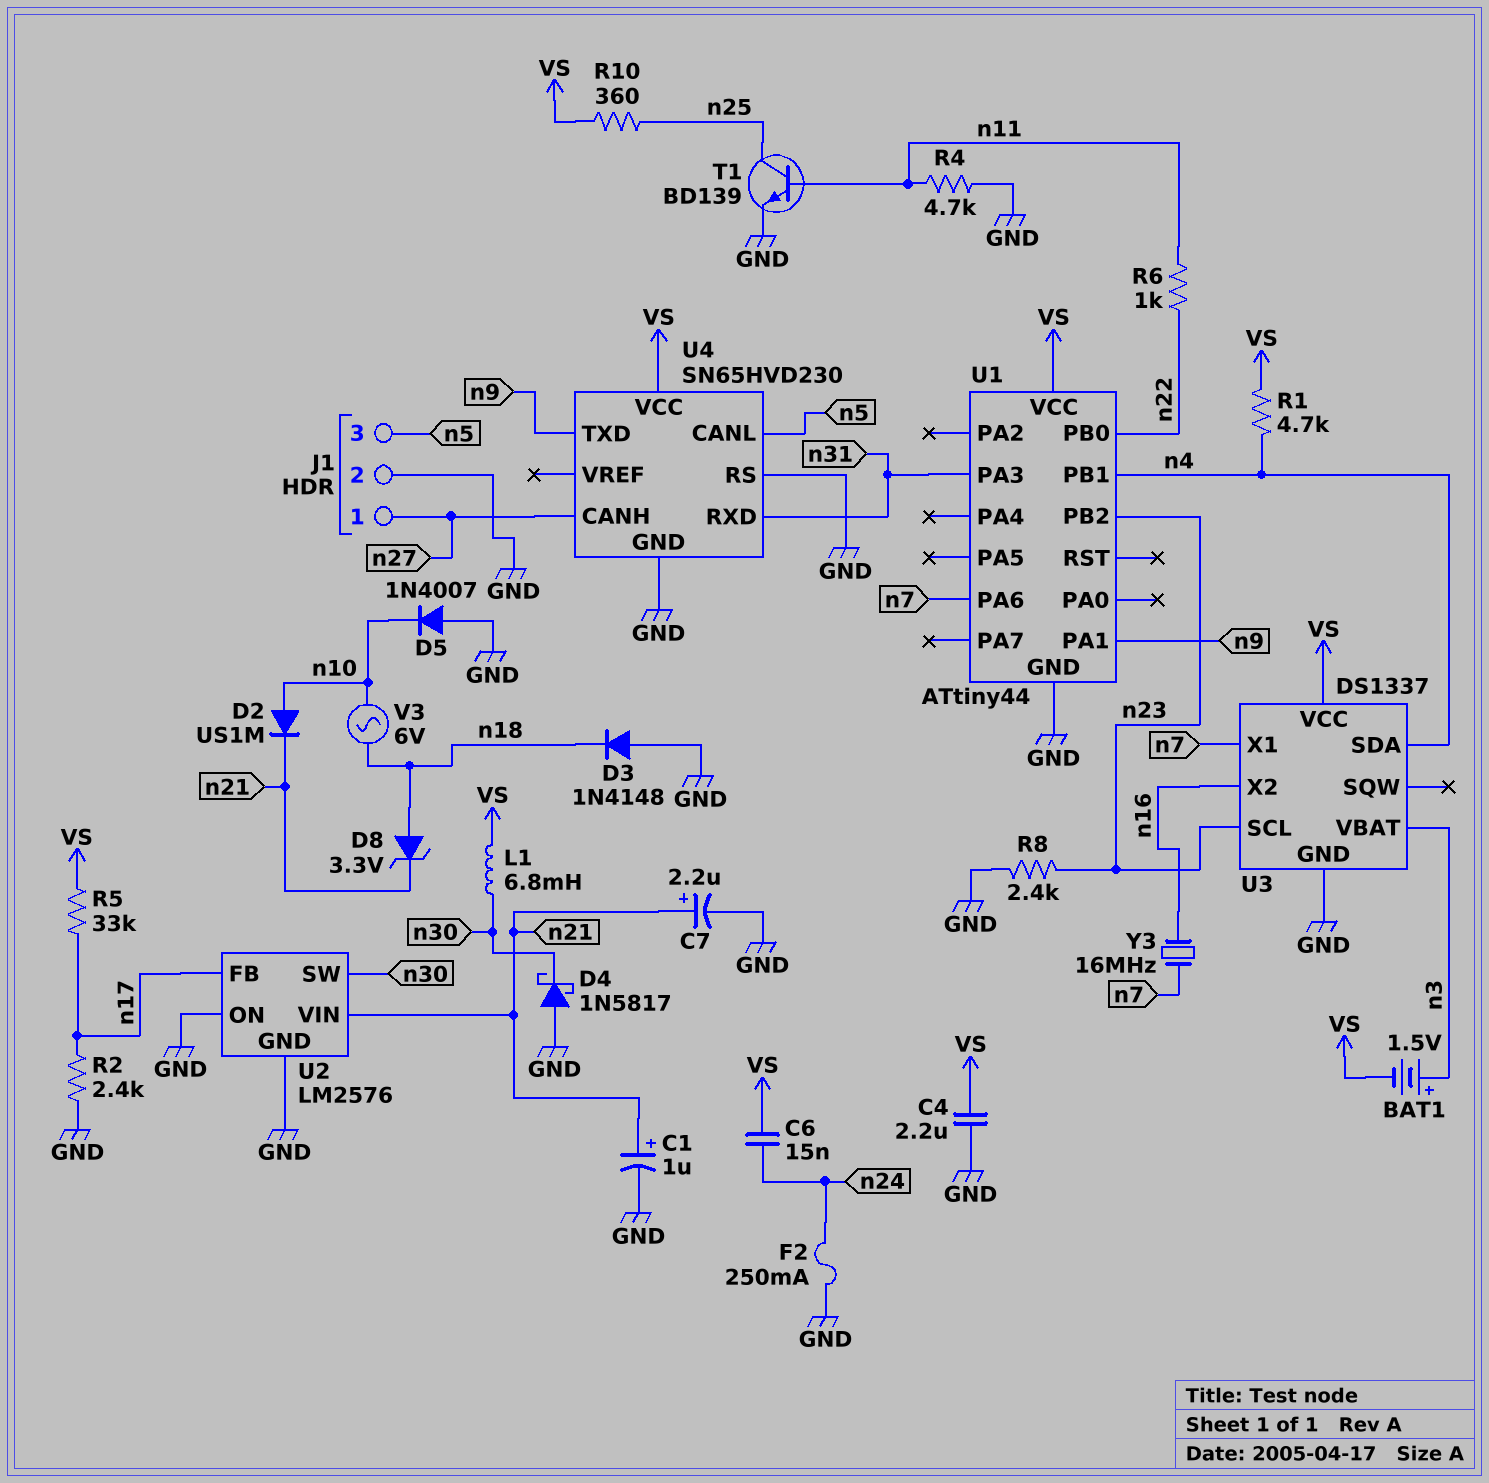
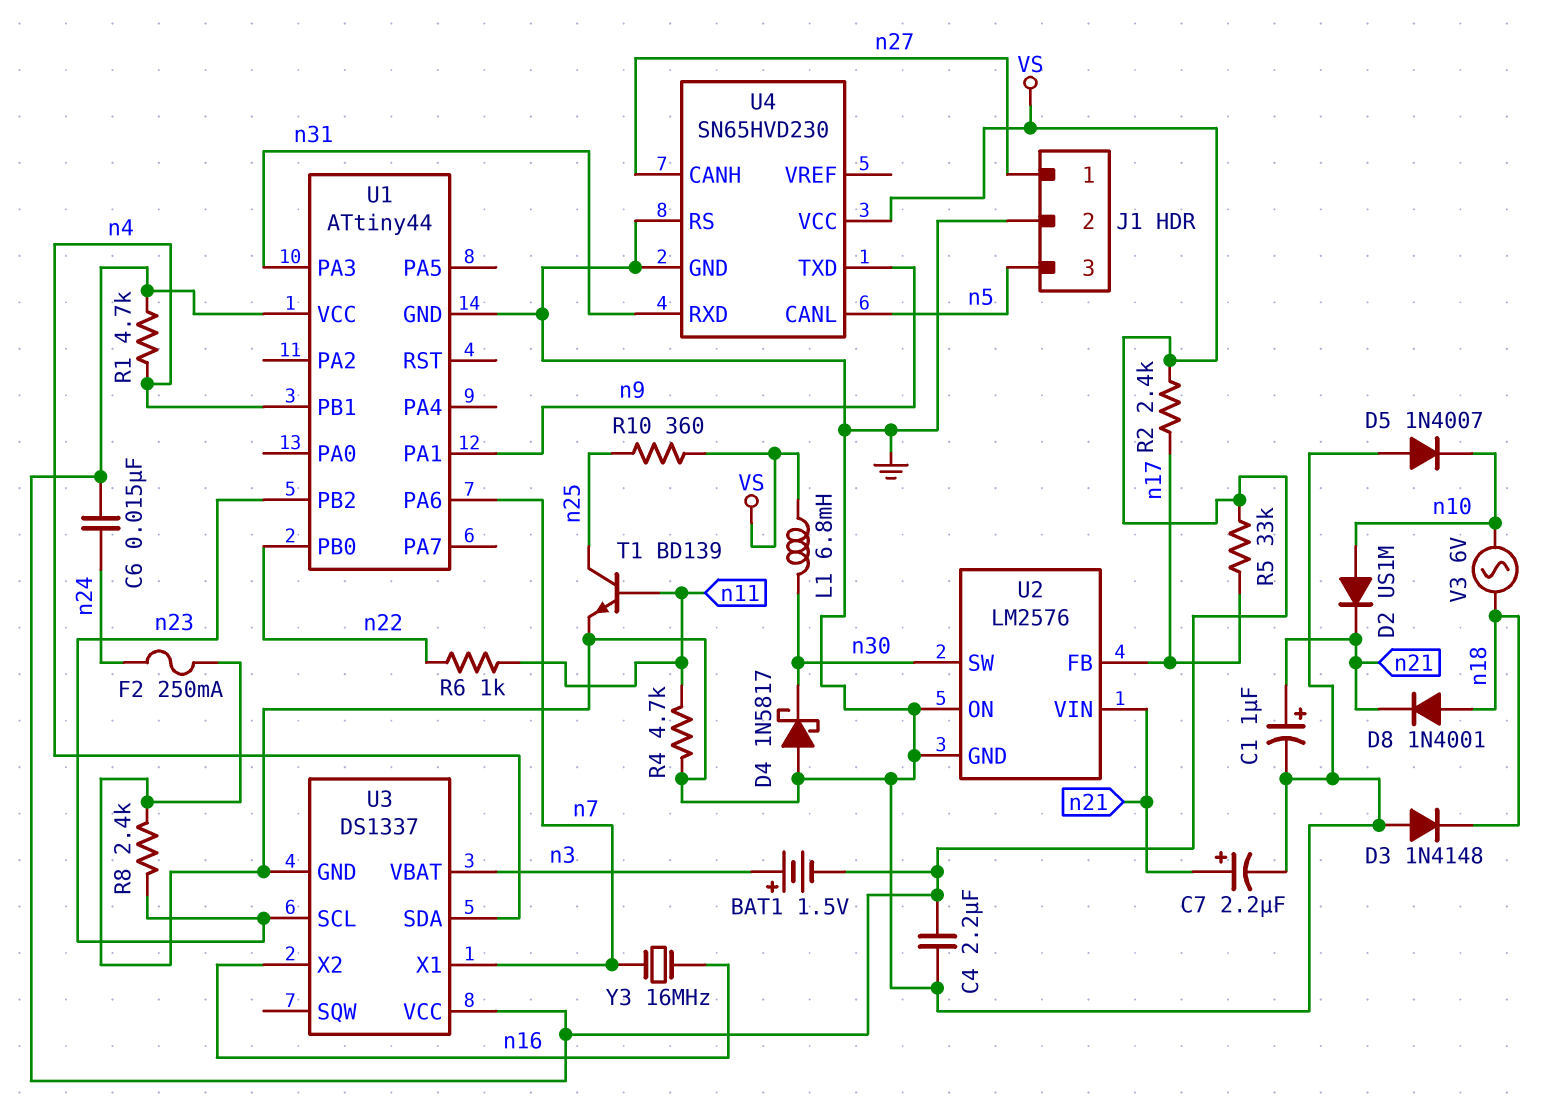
D8: zener 3.3V (A n18, K n21) -> diode 1N4001 (A n18, K n21)
R2: 2.4k (GND, n17) -> 2.4k (VS, n17)

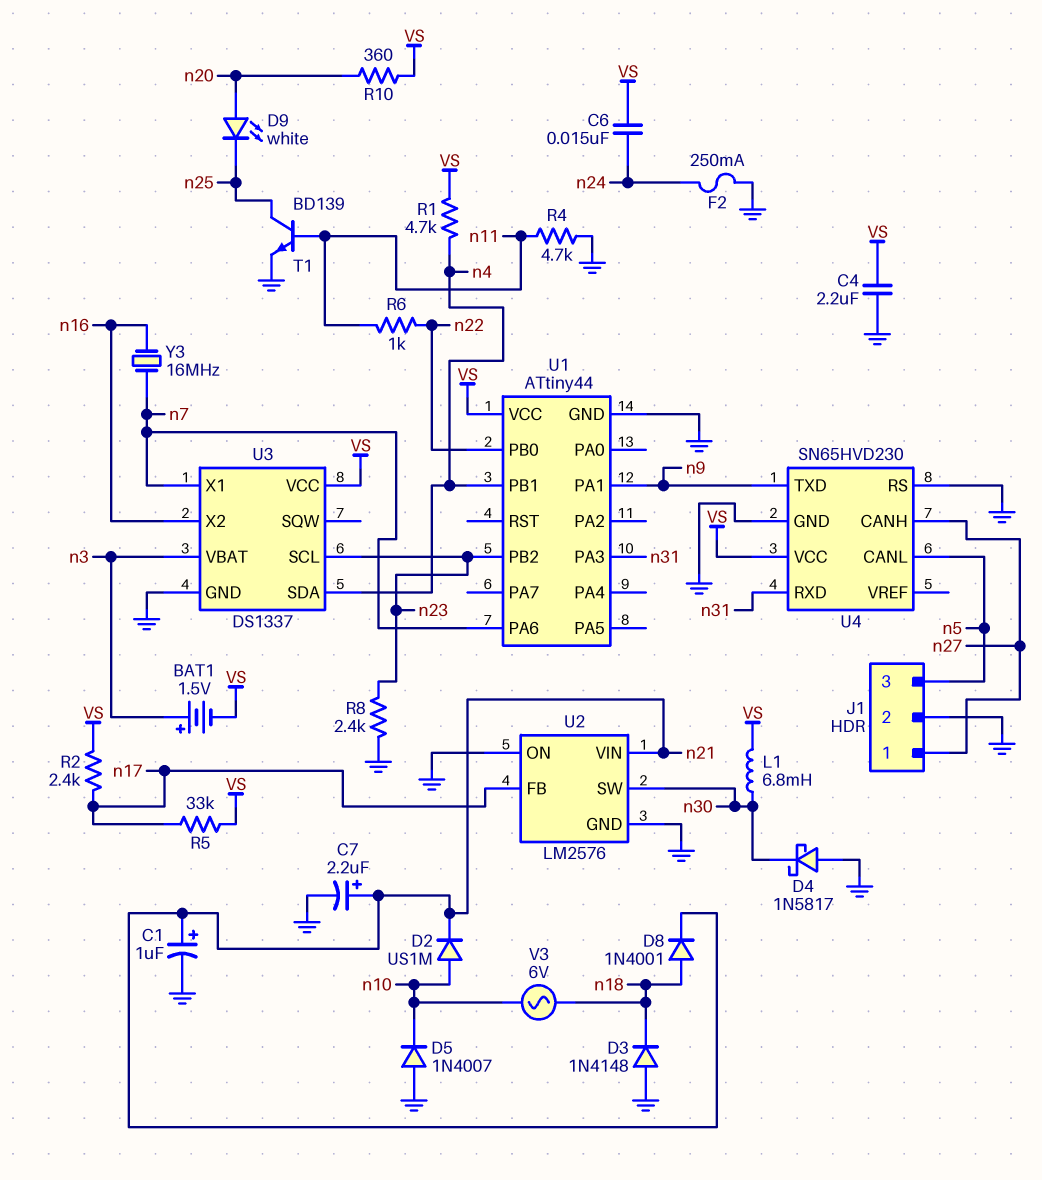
D9: none -> LED white (A n20, K n25)
R10: 360 (VS, n25) -> 360 (VS, n20)

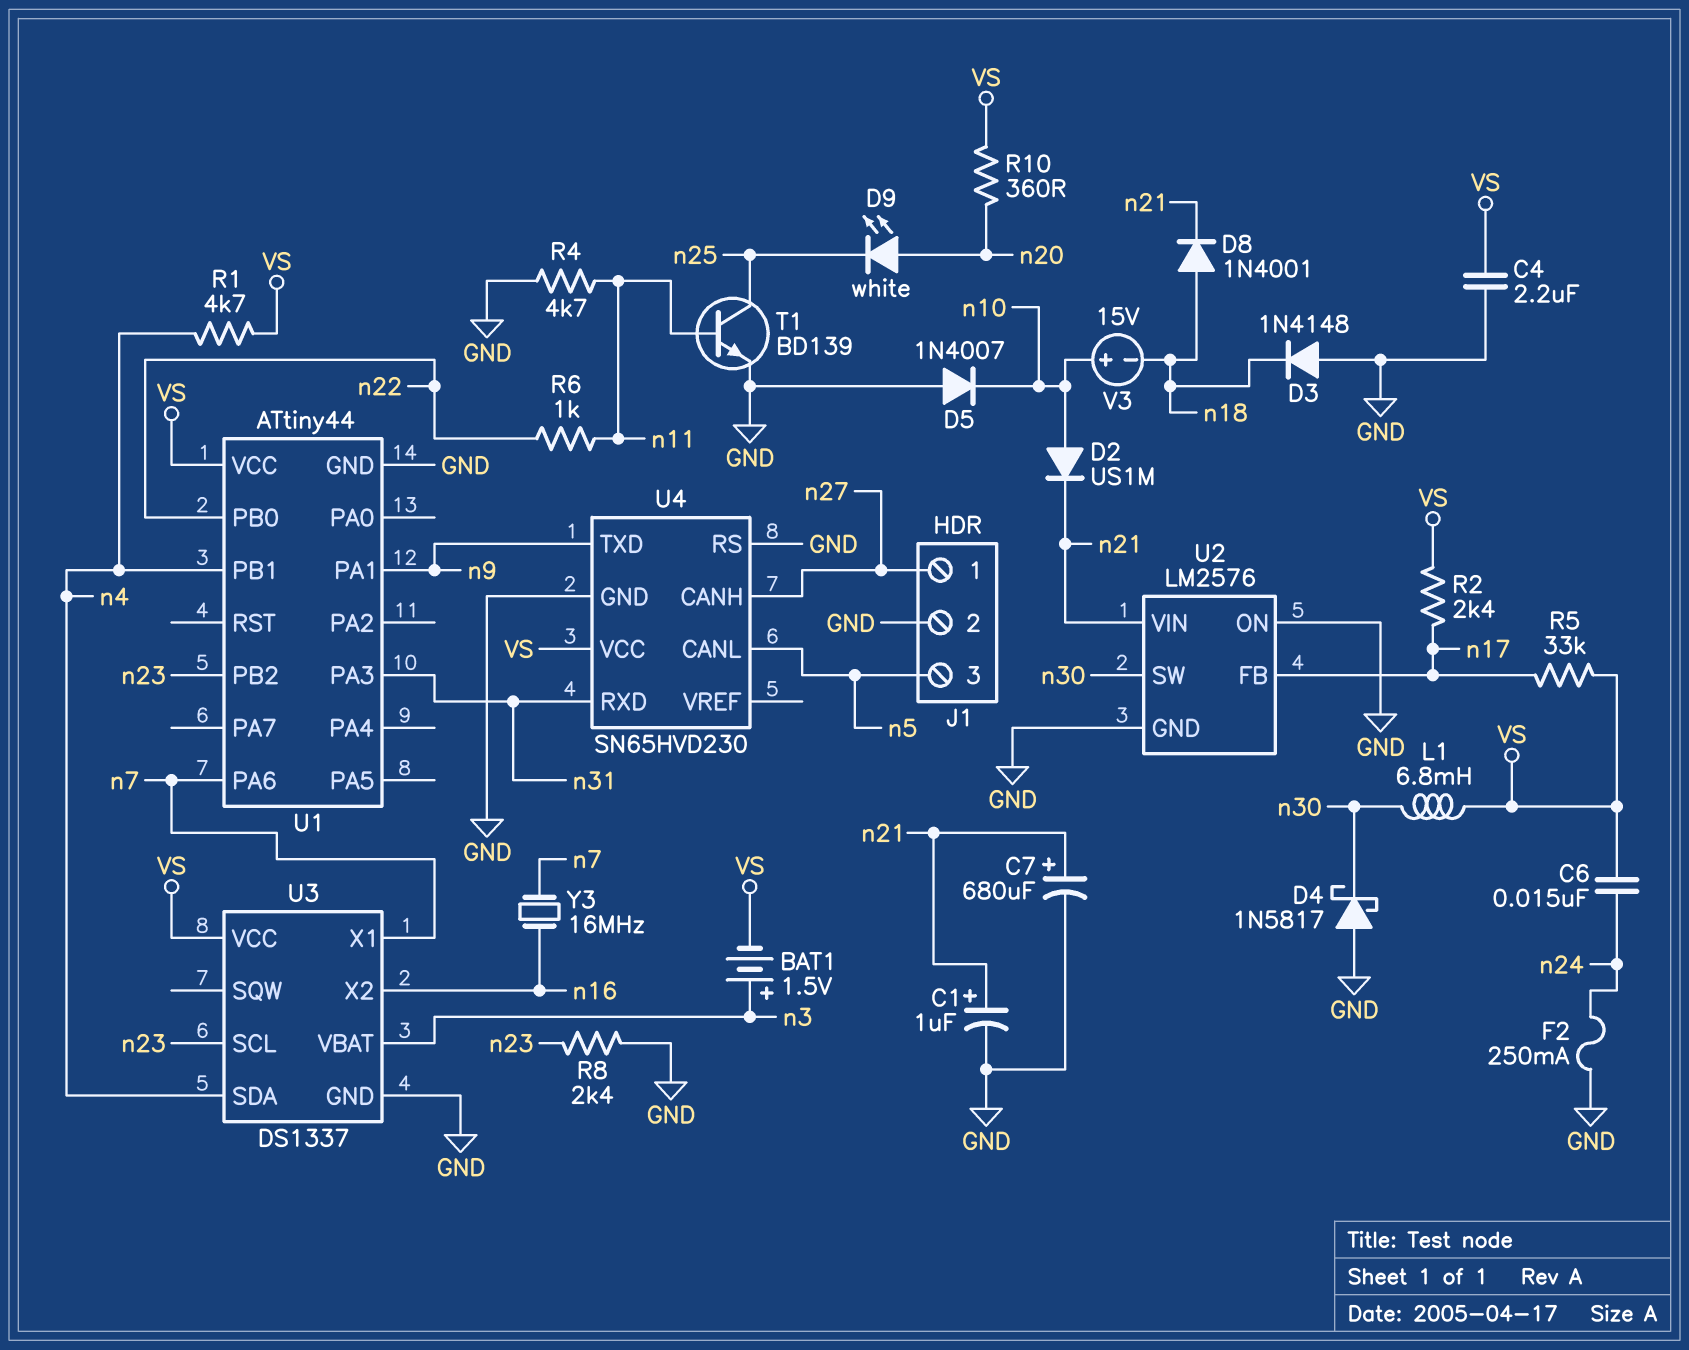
C7: 2.2uF (plus n21, minus GND) -> 680uF (plus n21, minus GND)
V3: AC 6V (n10, n18) -> 15V (plus n10, minus n18)

